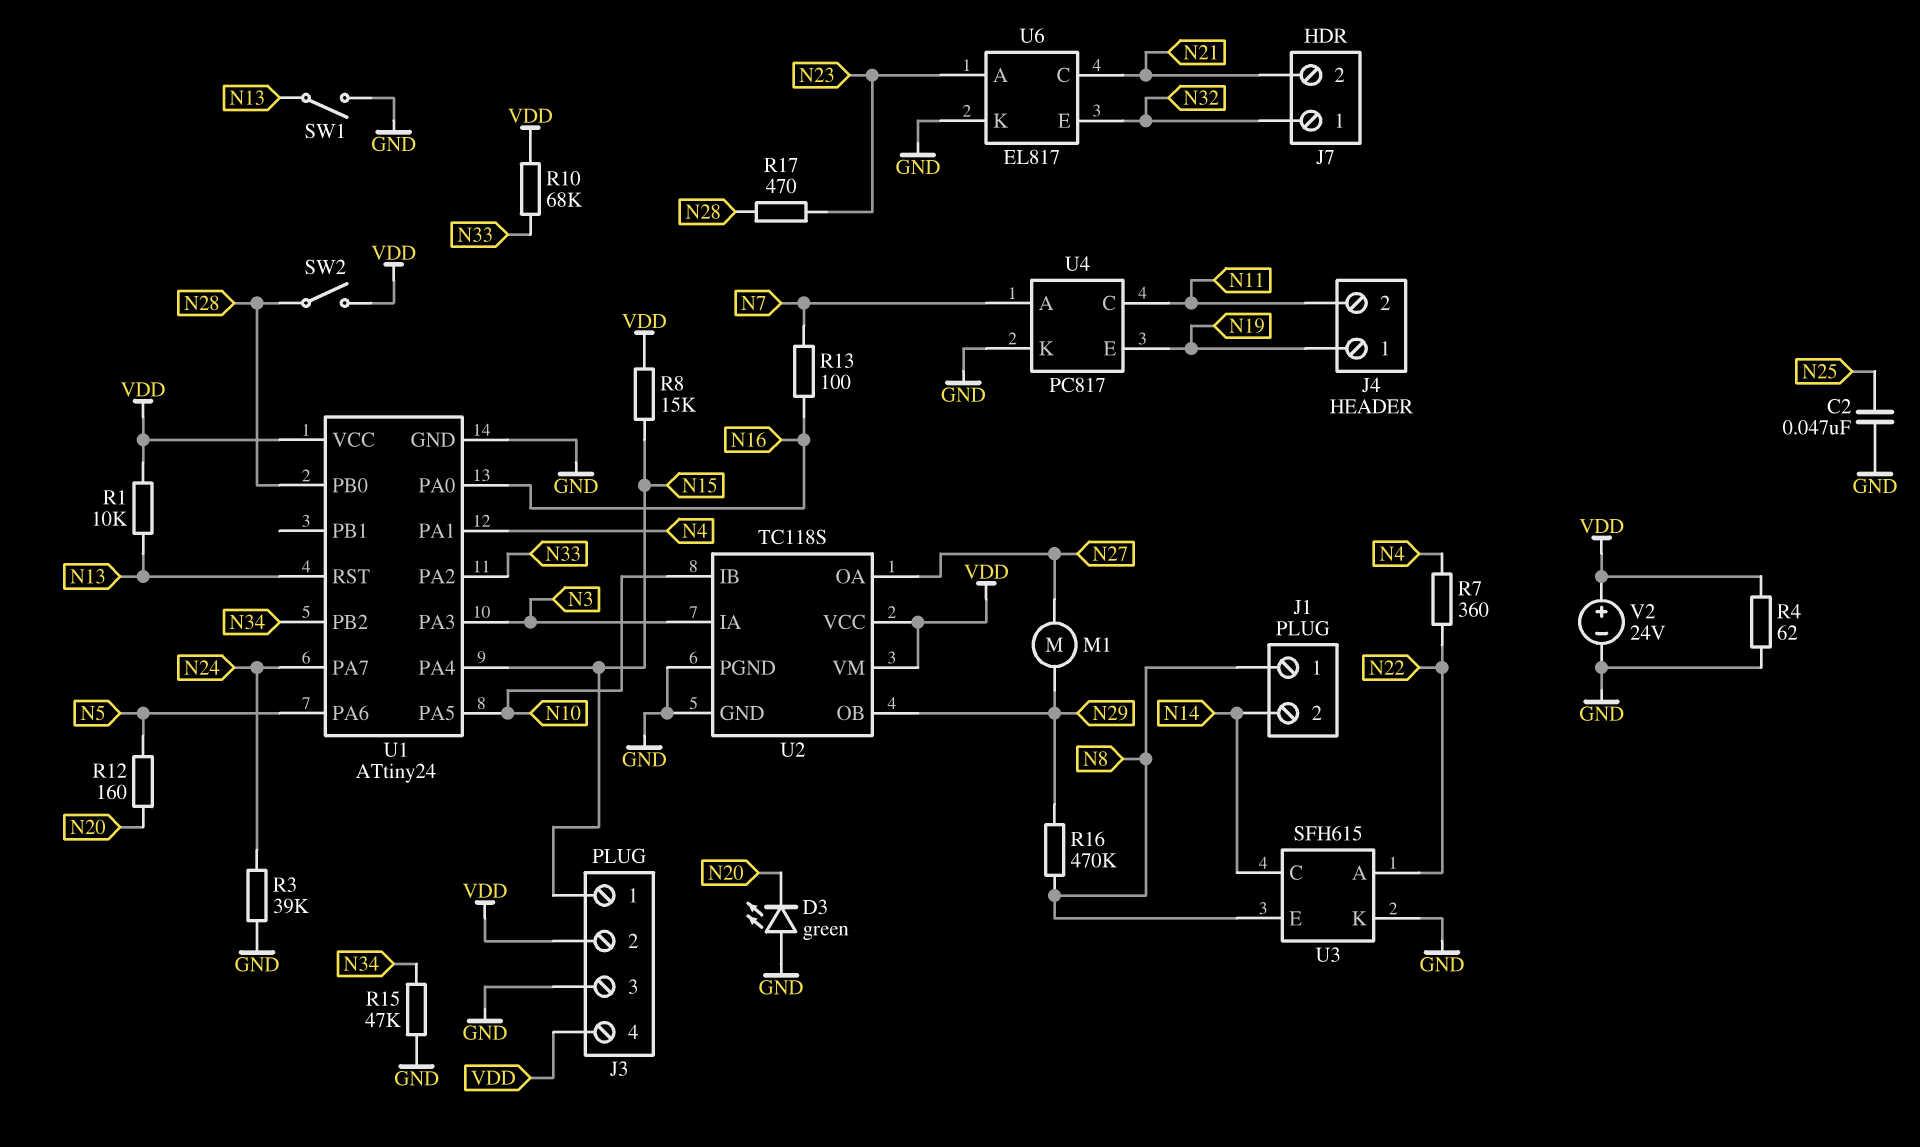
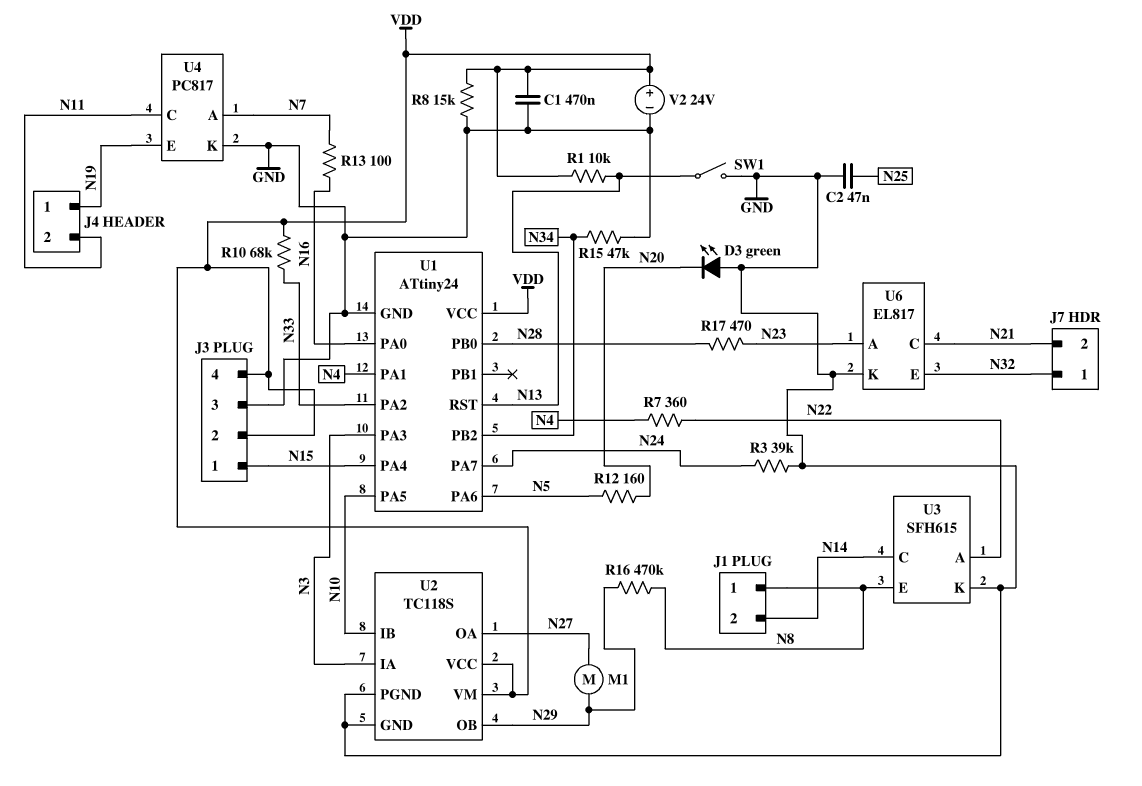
C1: none -> 470nF (GND, VDD)
R4: 62 (GND, VDD) -> none
R8: 15k (N15, VDD) -> 15k (GND, VDD)
SW2: switch (N28, VDD) -> none

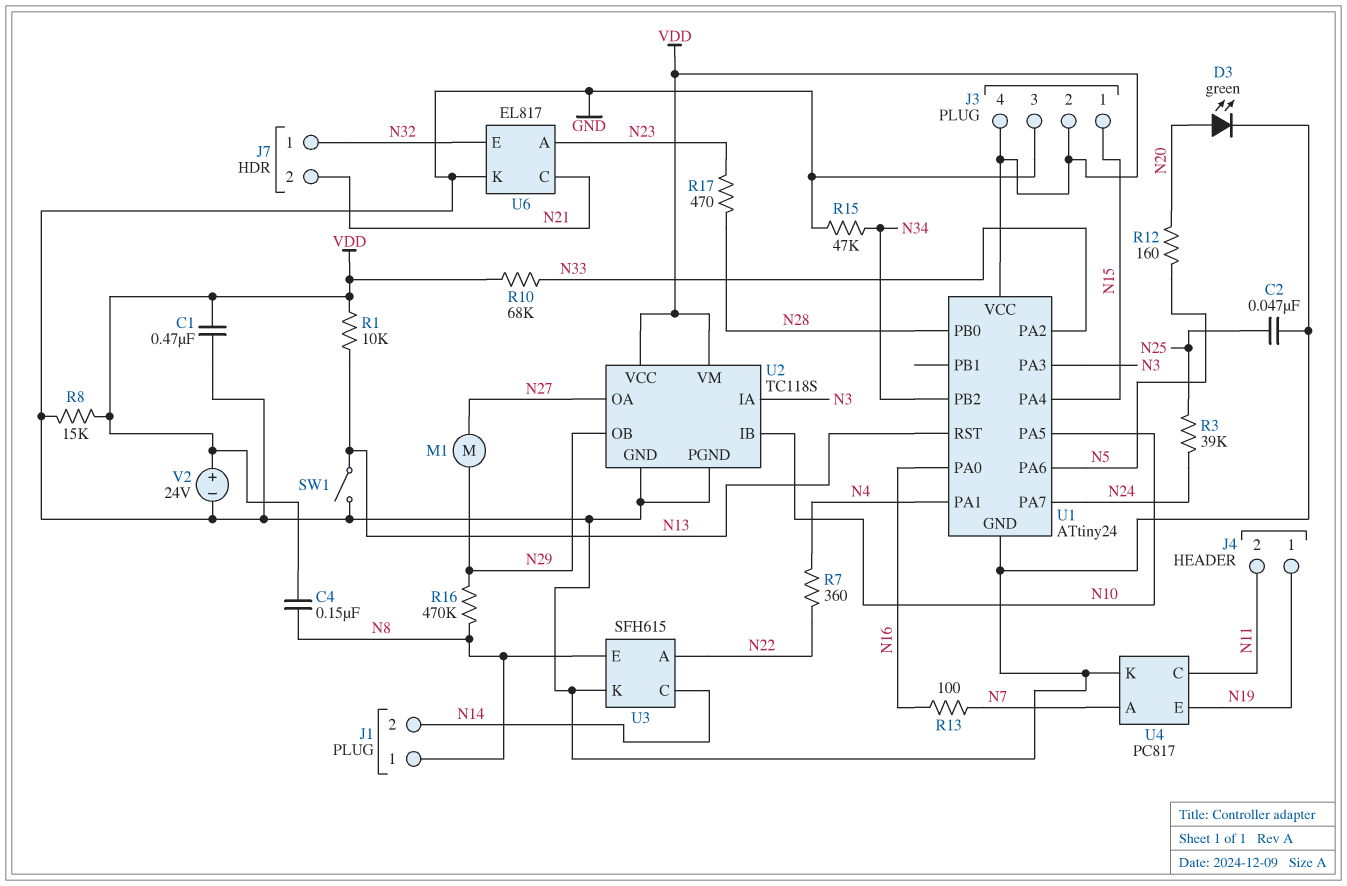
C4: none -> 150nF (N8, VDD)
D3: LED green (A GND, K N20) -> LED green (A N20, K GND)
R3: 39k (GND, N24) -> 39k (N24, N25)

